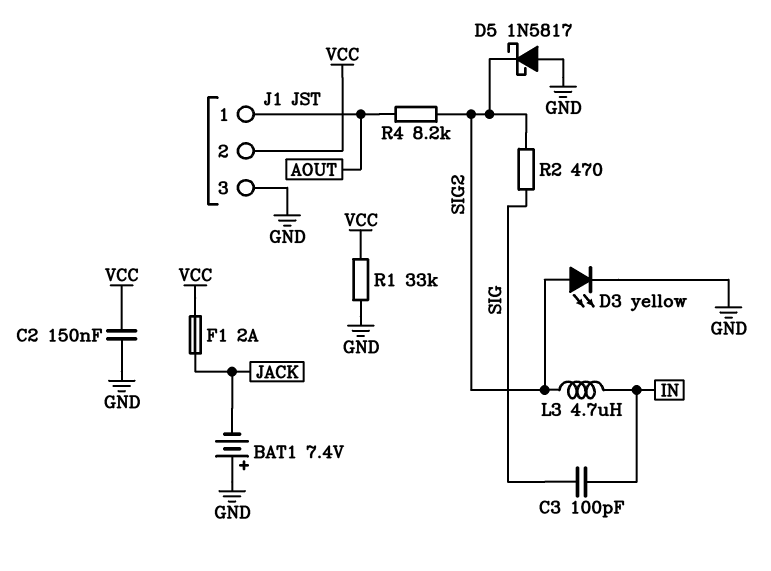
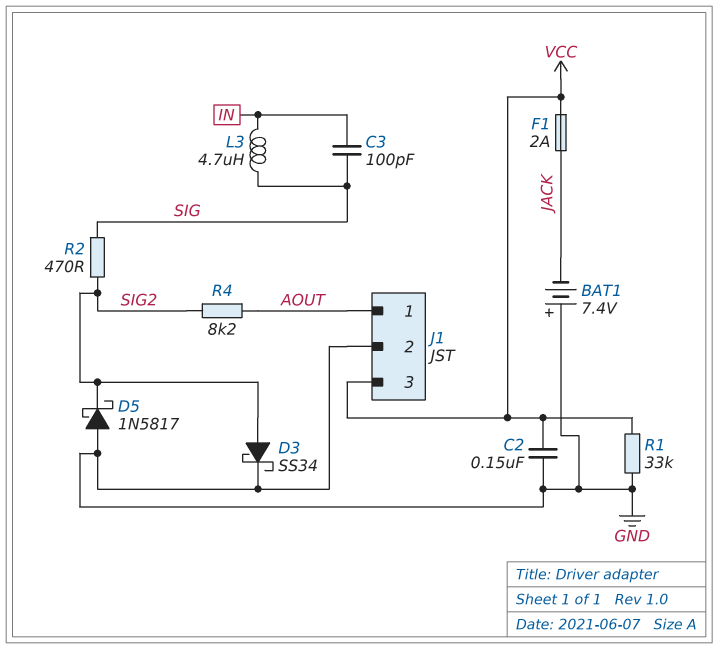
D3: LED yellow (A SIG2, K GND) -> schottky SS34 (A SIG2, K GND)
J1 pin 2: VCC -> GND
J1 pin 3: GND -> VCC
L3: 4.7uH (IN, SIG2) -> 4.7uH (IN, SIG)

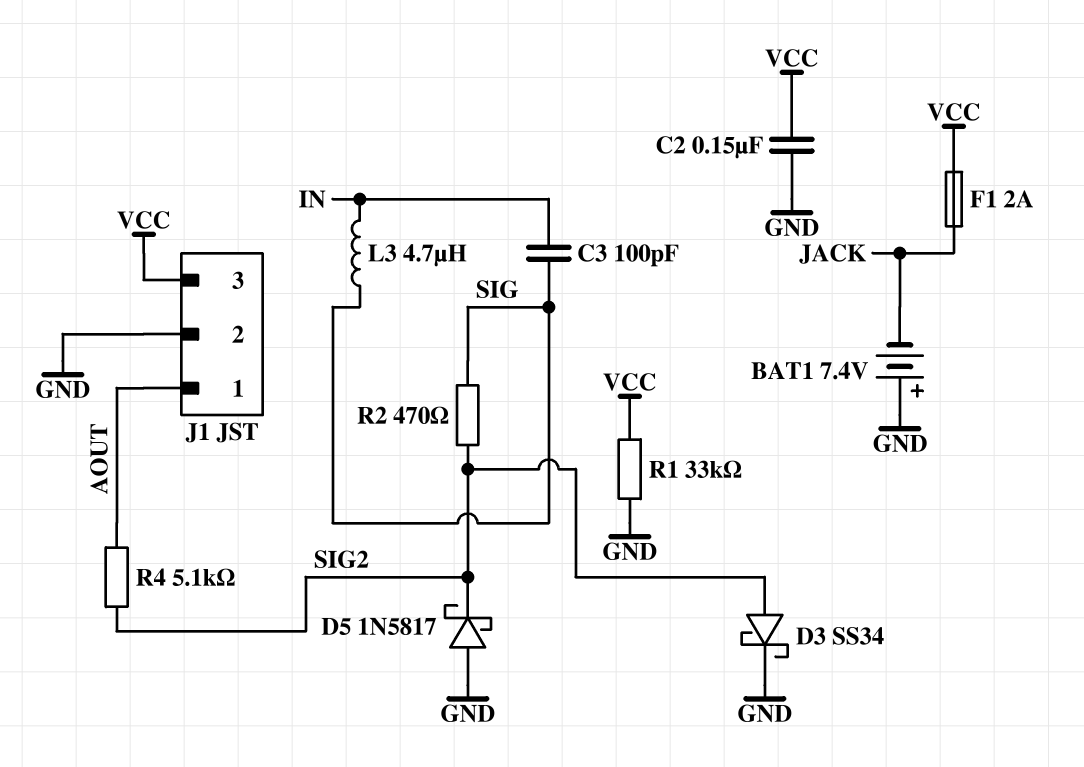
R4: 8.2k (AOUT, SIG2) -> 5.1k (AOUT, SIG2)

